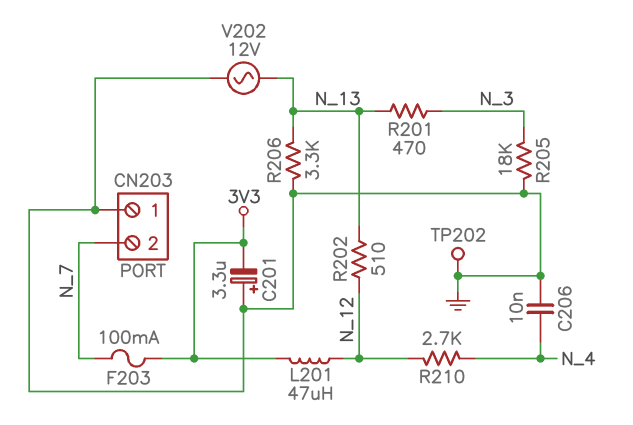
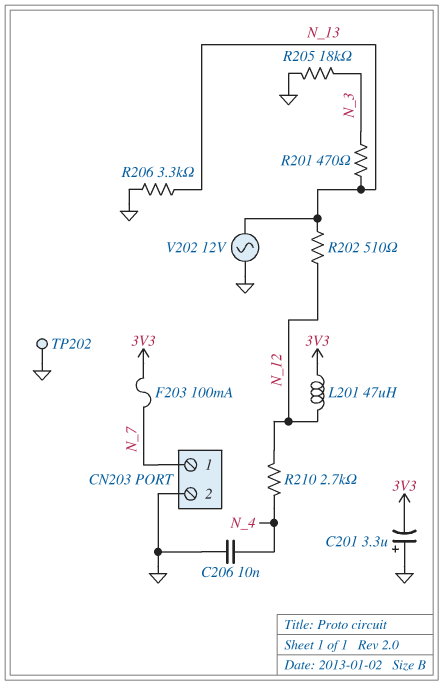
CN203 pin 1: GND -> N_7
CN203 pin 2: N_7 -> GND

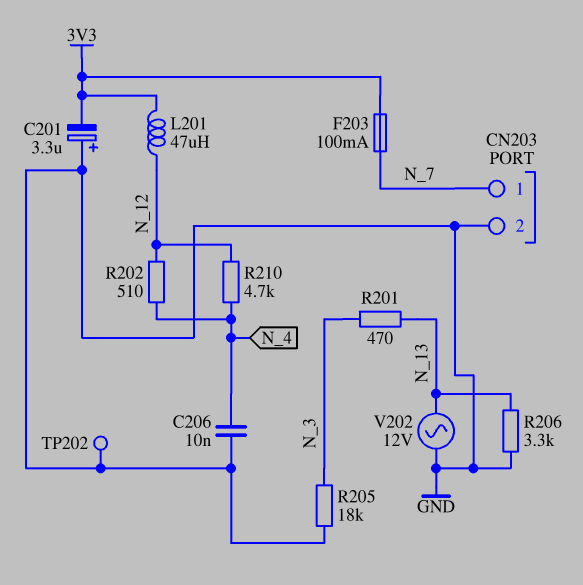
R202: 510 (N_12, N_13) -> 510 (N_4, N_12)
R210: 2.7k (N_4, N_12) -> 4.7k (N_4, N_12)

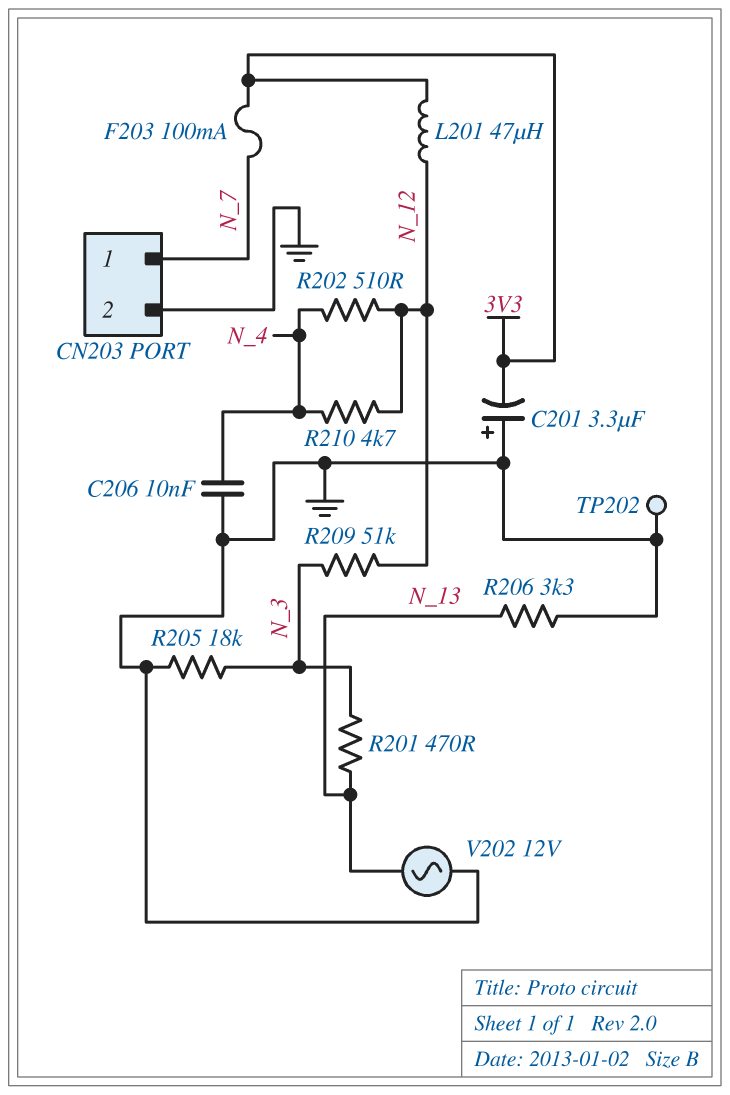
R209: none -> 51k (N_3, N_12)

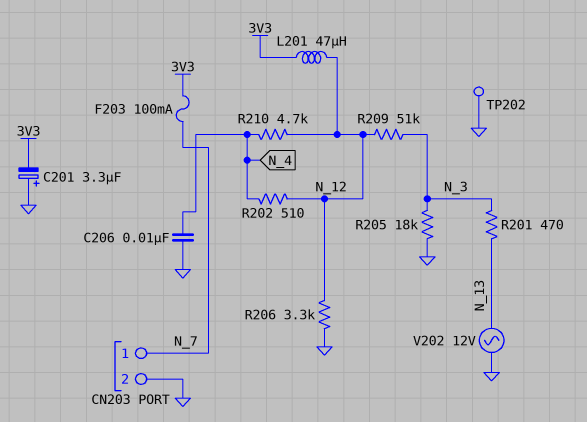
R206: 3.3k (GND, N_13) -> 3.3k (GND, N_12)

